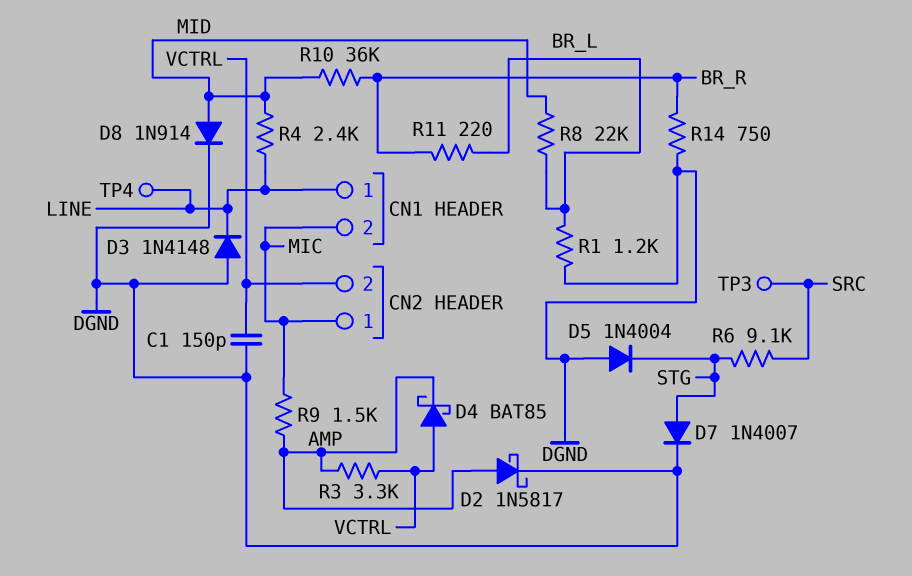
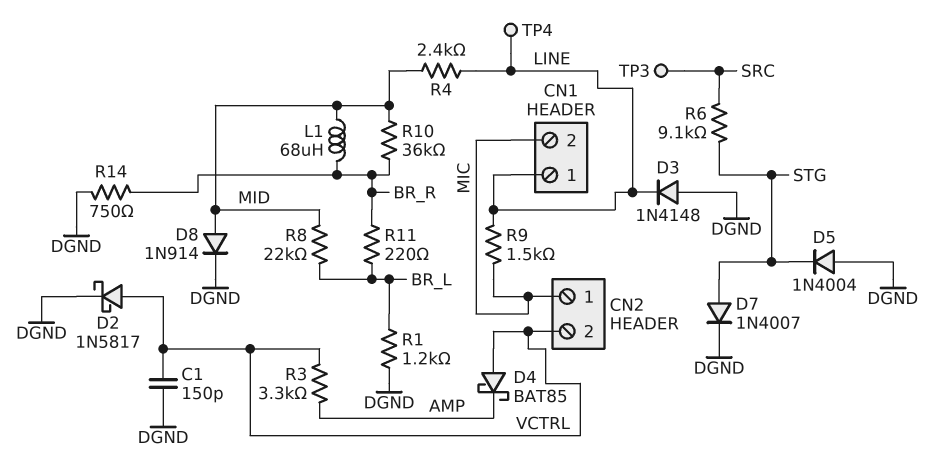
D2: schottky 1N5817 (A AMP, K DGND) -> schottky 1N5817 (A VCTRL, K DGND)
L1: none -> 68uH (BR_R, MID)
R9: 1.5k (AMP, MIC) -> 1.5k (LINE, MIC)

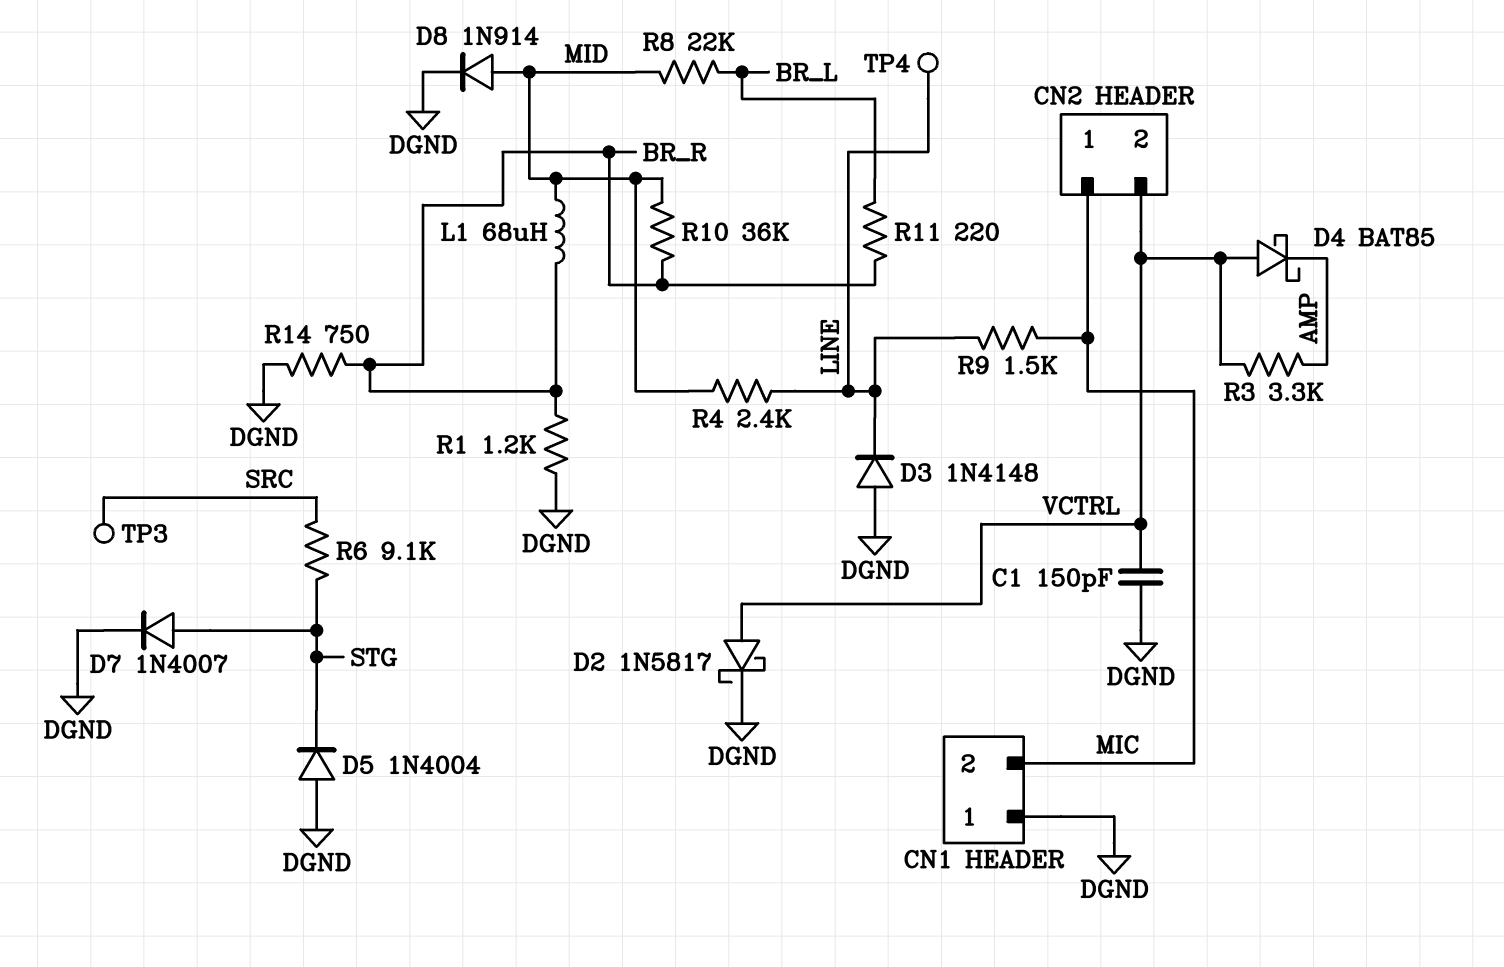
CN1 pin 1: LINE -> DGND
R1: 1.2k (BR_L, DGND) -> 1.2k (BR_R, DGND)

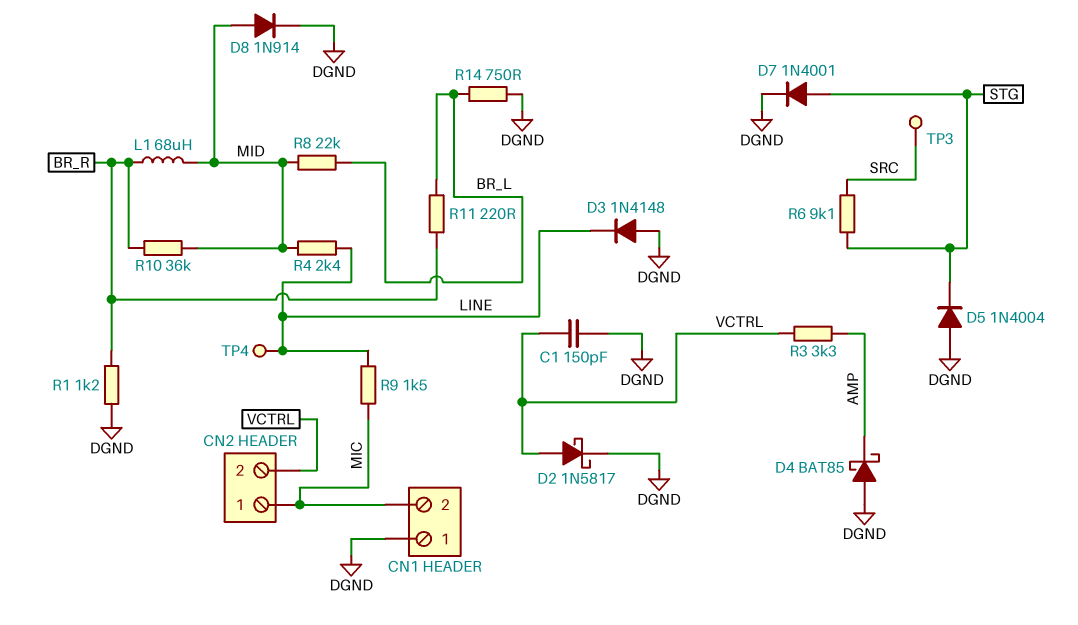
D4: schottky BAT85 (A VCTRL, K AMP) -> schottky BAT85 (A DGND, K AMP)
D7: diode 1N4007 (A STG, K DGND) -> diode 1N4001 (A STG, K DGND)
R14: 750 (BR_R, DGND) -> 750 (BR_L, DGND)

